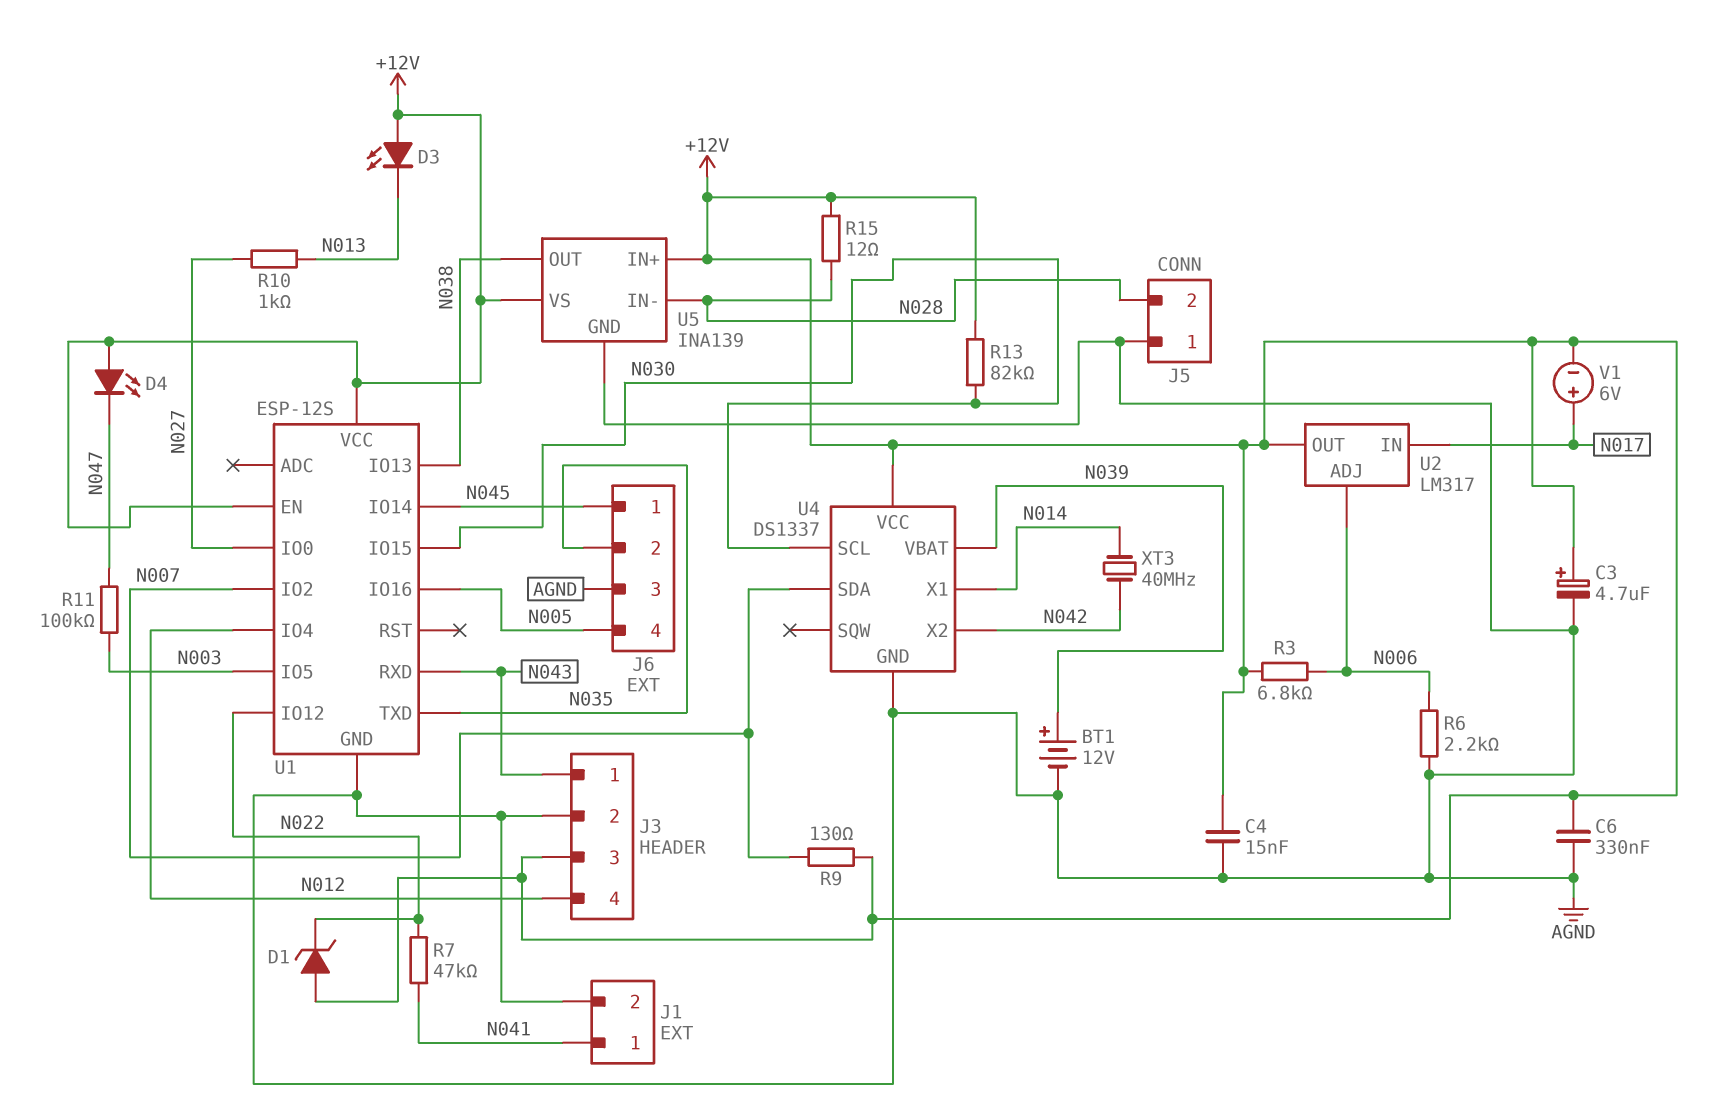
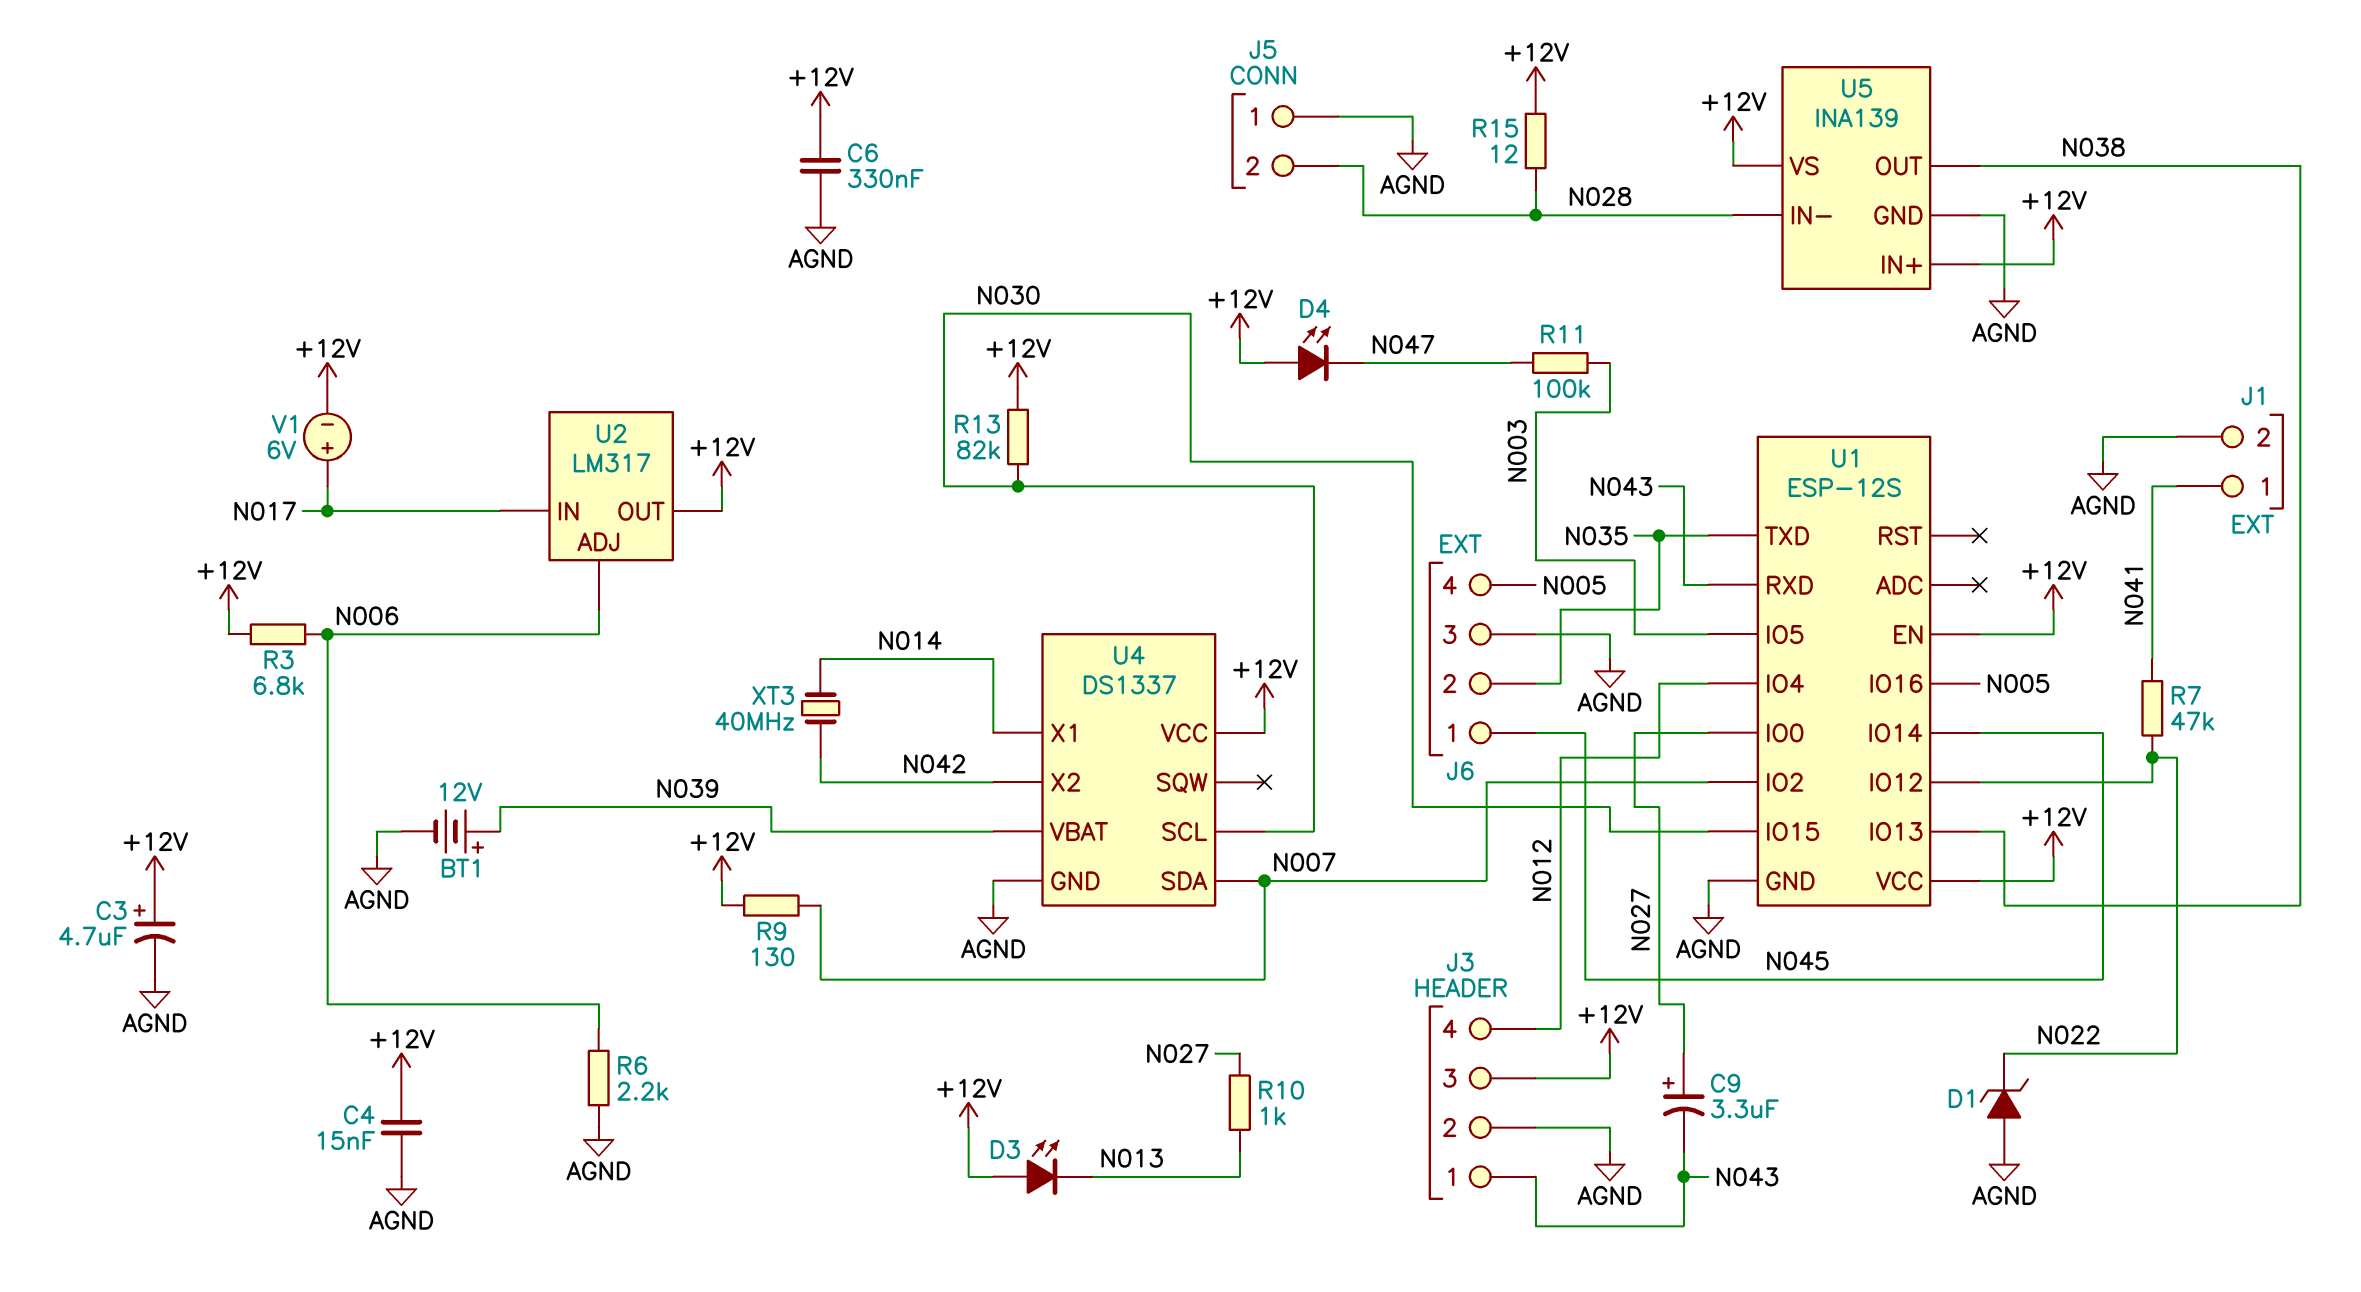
C9: none -> 3.3uF (plus N027, minus N043)
D1: zener (A +12V, K N022) -> zener (A AGND, K N022)

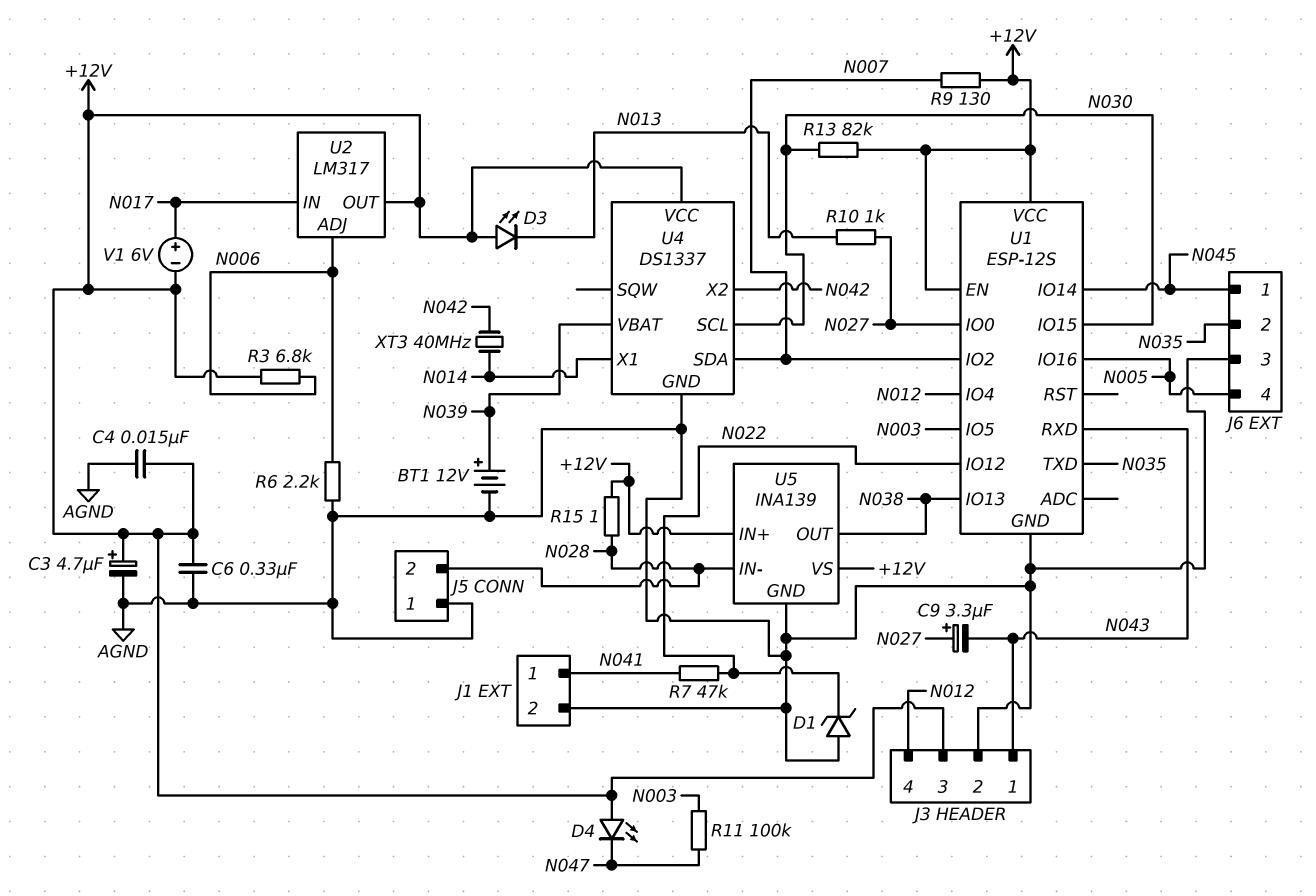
R15: 12 (+12V, N028) -> 1 (+12V, N028)

